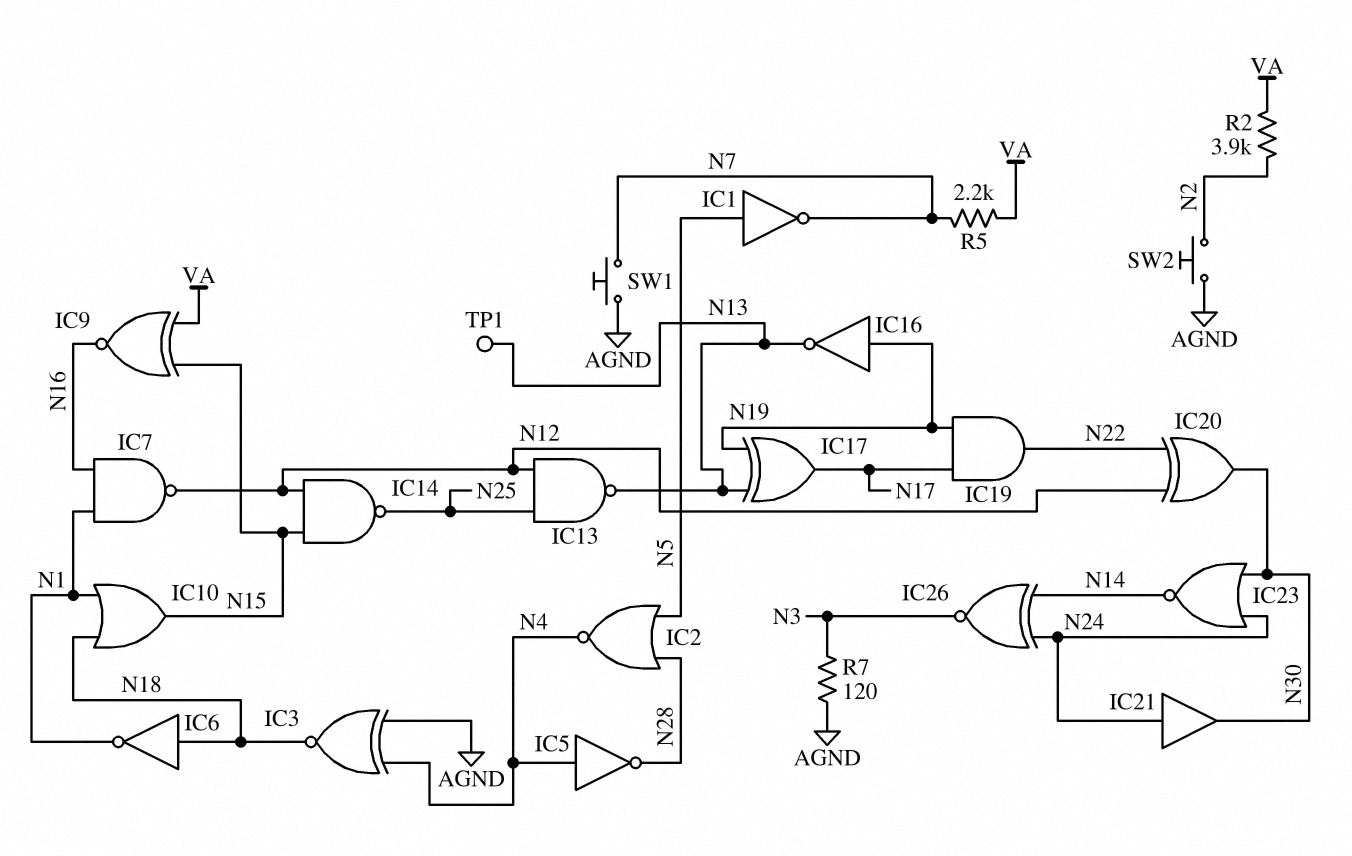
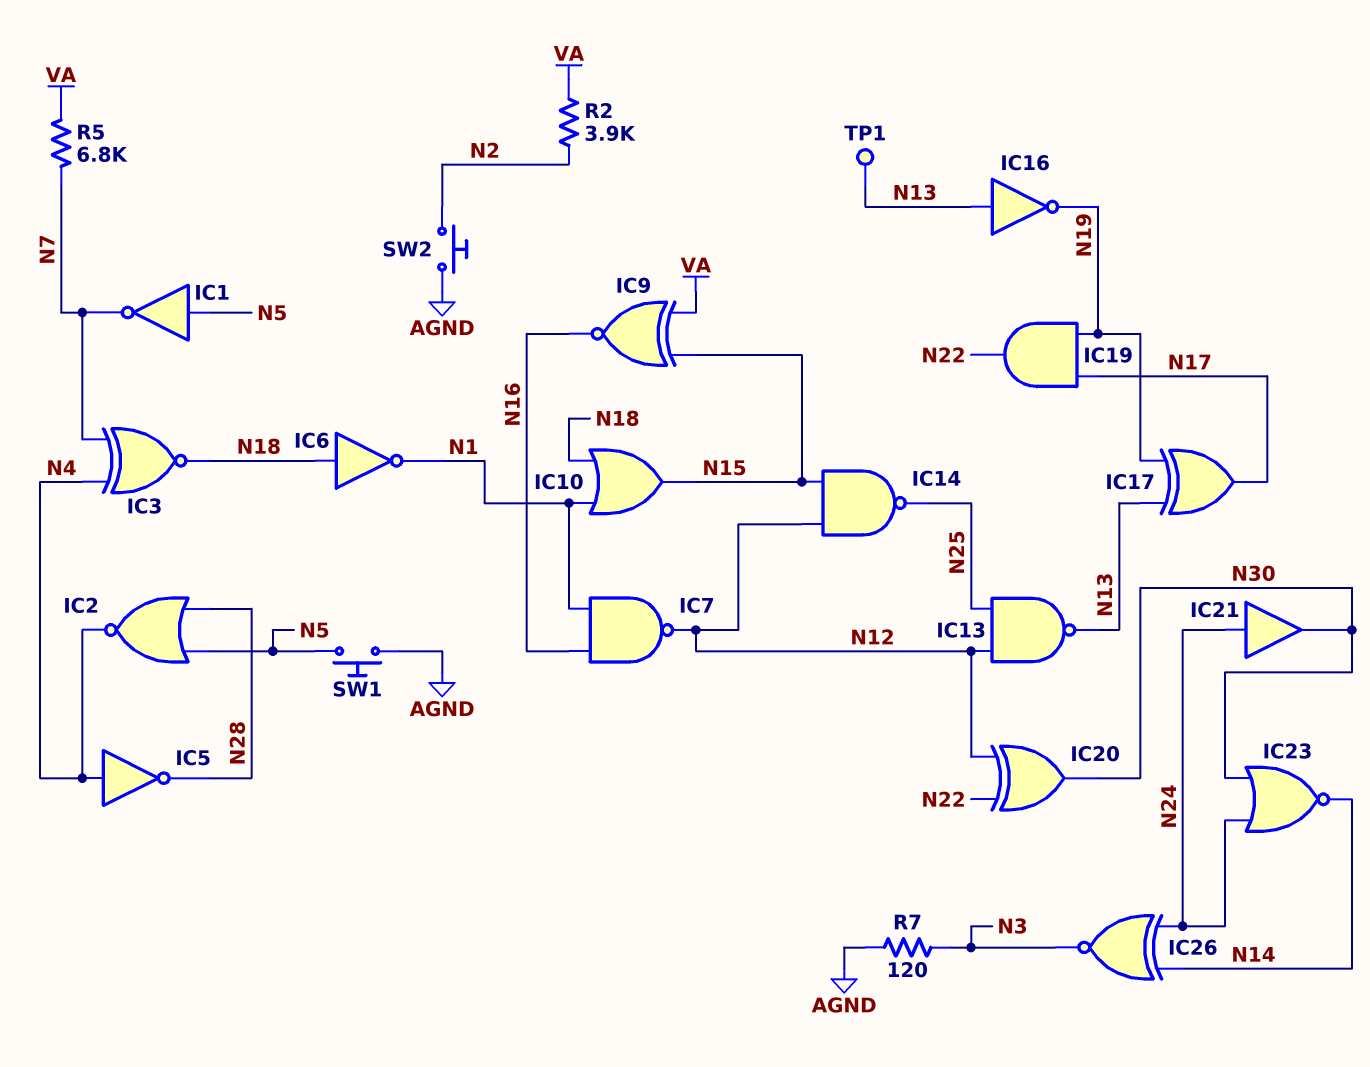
IC3: XNOR (in AGND, in N4, out N18) -> XNOR (in N4, in N7, out N18)
IC16: NOT (in N19, out N13) -> NOT (in N13, out N19)
R5: 2.2k (N7, VA) -> 6.8k (N7, VA)
SW1: button (AGND, N7) -> button (AGND, N5)

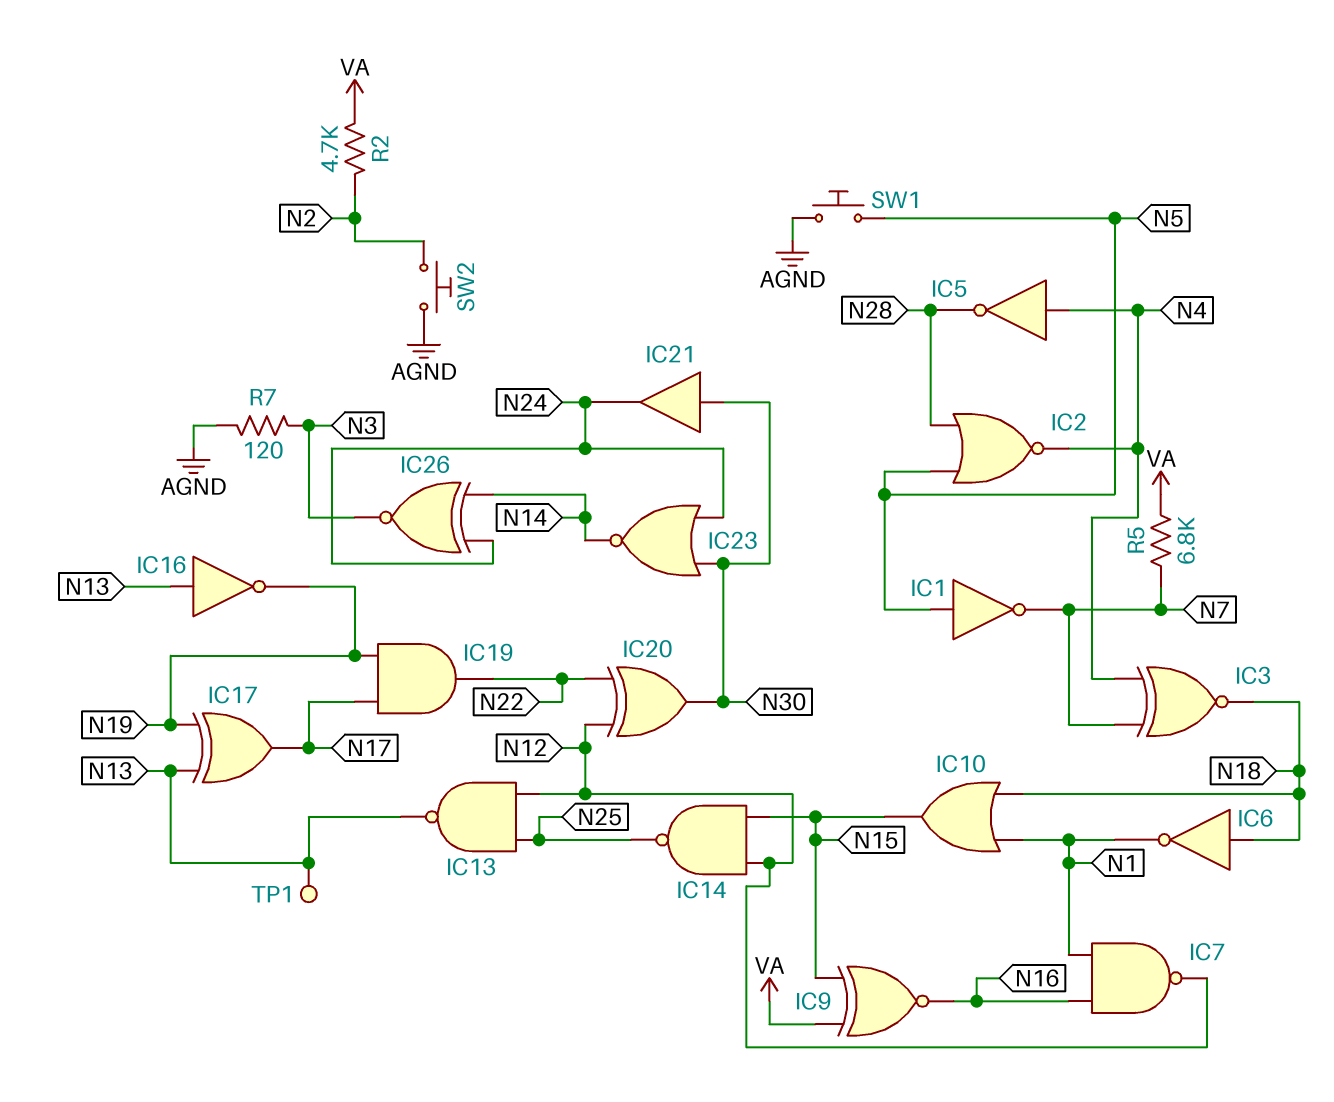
IC21: buffer (in N24, out N30) -> buffer (in N30, out N24)
R2: 3.9k (N2, VA) -> 4.7k (N2, VA)

